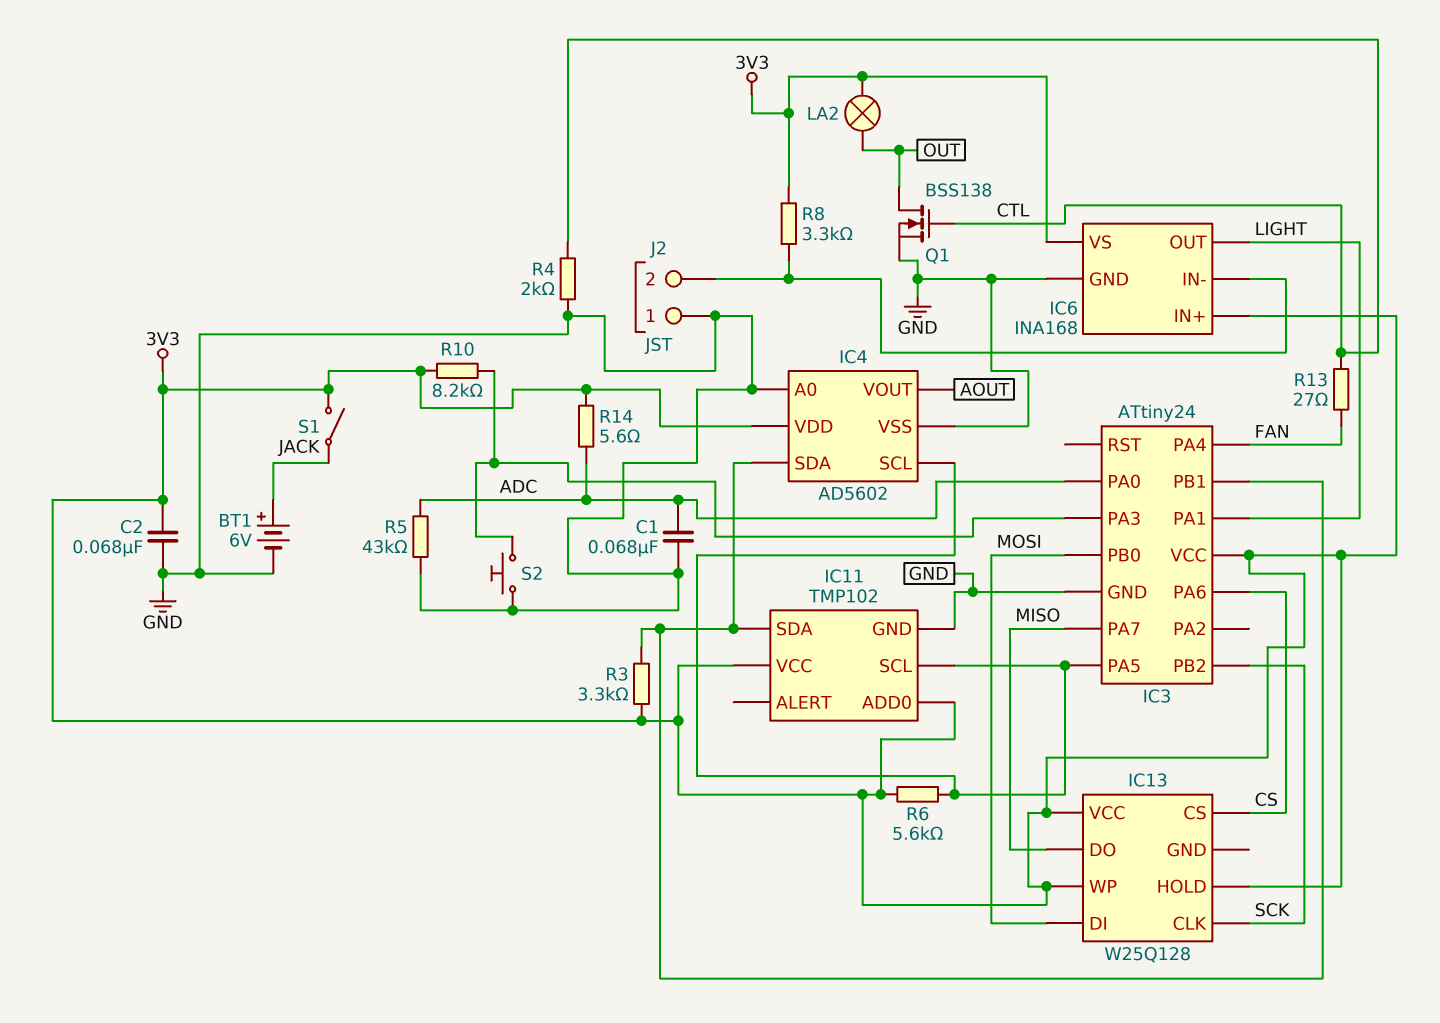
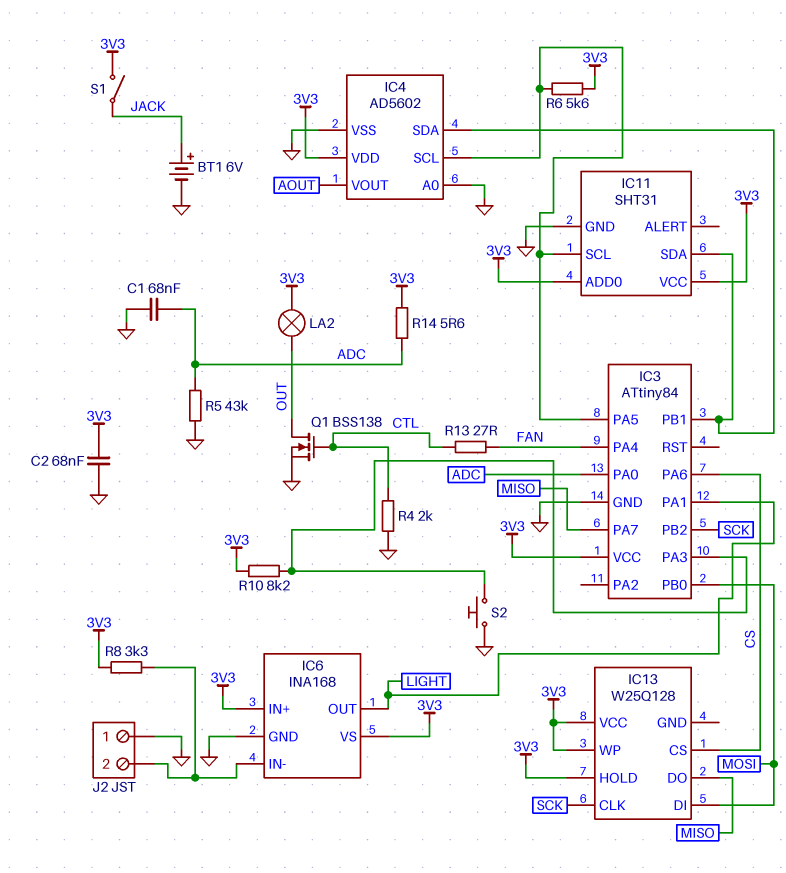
IC3: ATtiny24 -> ATtiny84
IC11: TMP102 -> SHT31
R3: 3.3k (3V3, IC3/PB1) -> none

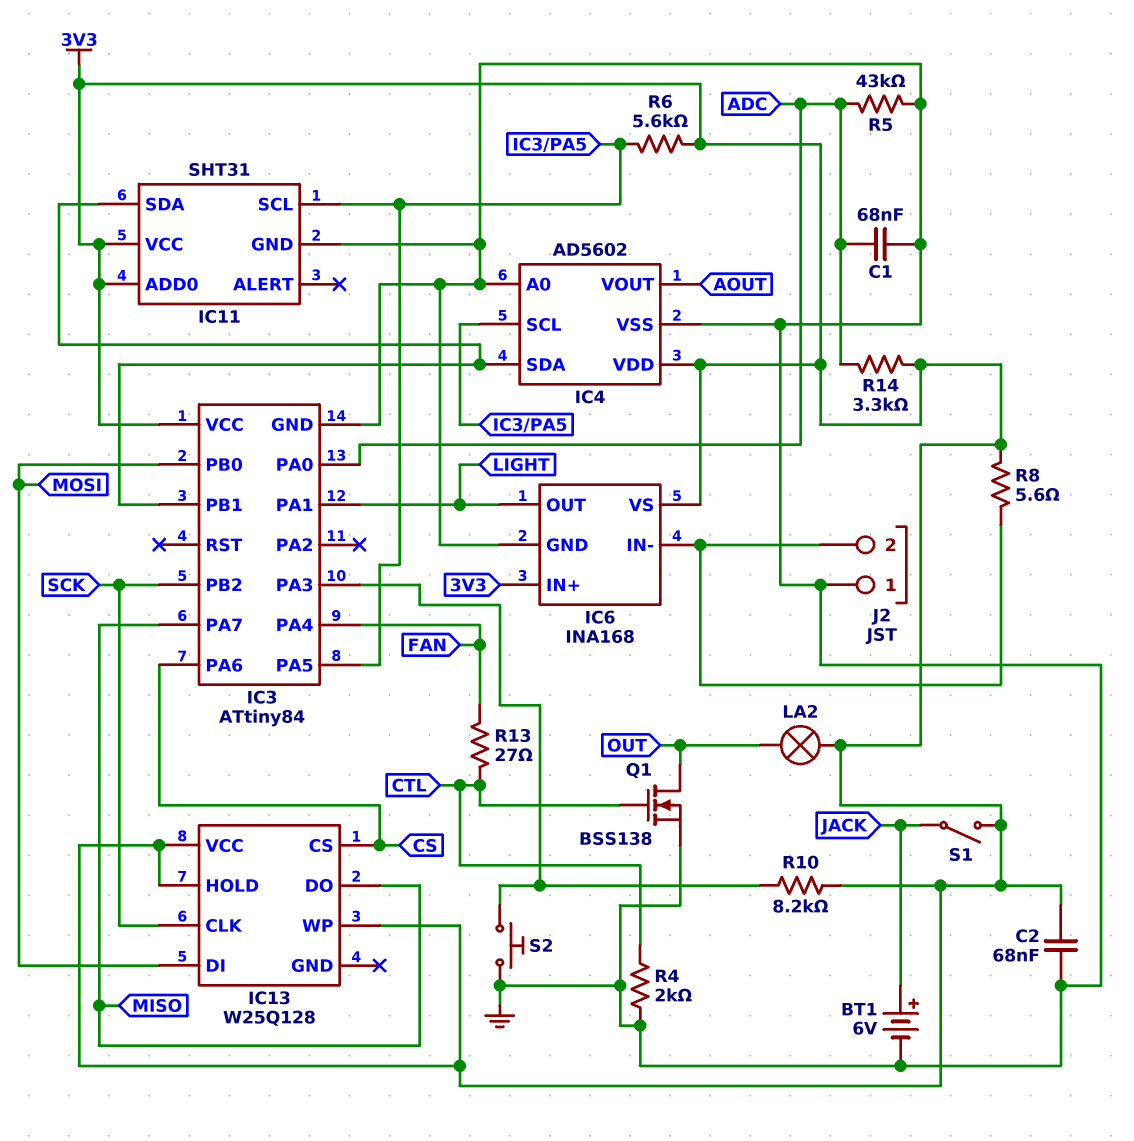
R8: 3.3k (3V3, IC6/IN-) -> 5.6 (3V3, IC6/IN-)
R14: 5.6 (3V3, ADC) -> 3.3k (3V3, ADC)

